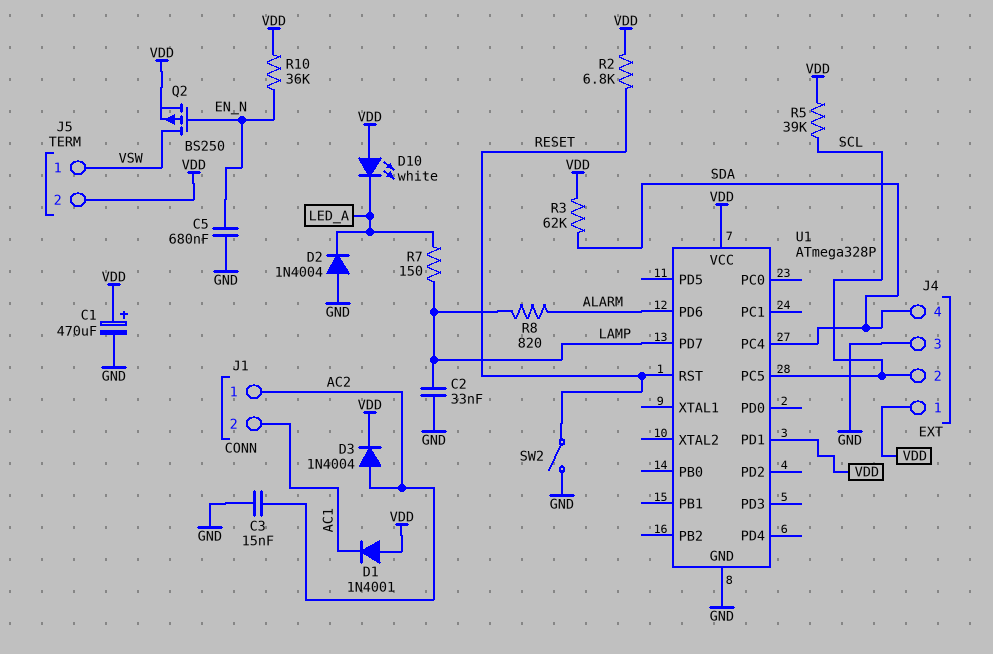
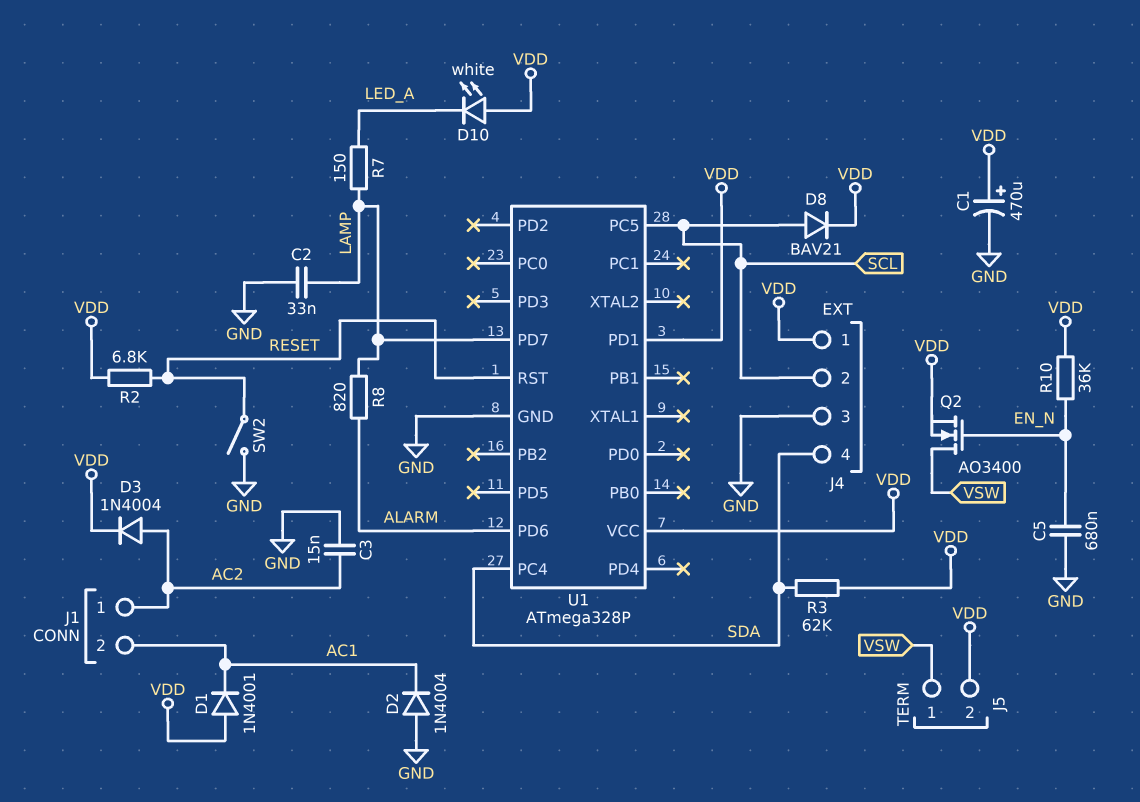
D2: diode 1N4004 (A GND, K LED_A) -> diode 1N4004 (A GND, K AC1)
D8: none -> diode BAV21 (A SCL, K VDD)
Q2: PMOS BS250 (G EN_N, D VSW, S VDD) -> NMOS AO3400 (G EN_N, D VSW, S VDD)
R5: 39k (SCL, VDD) -> none

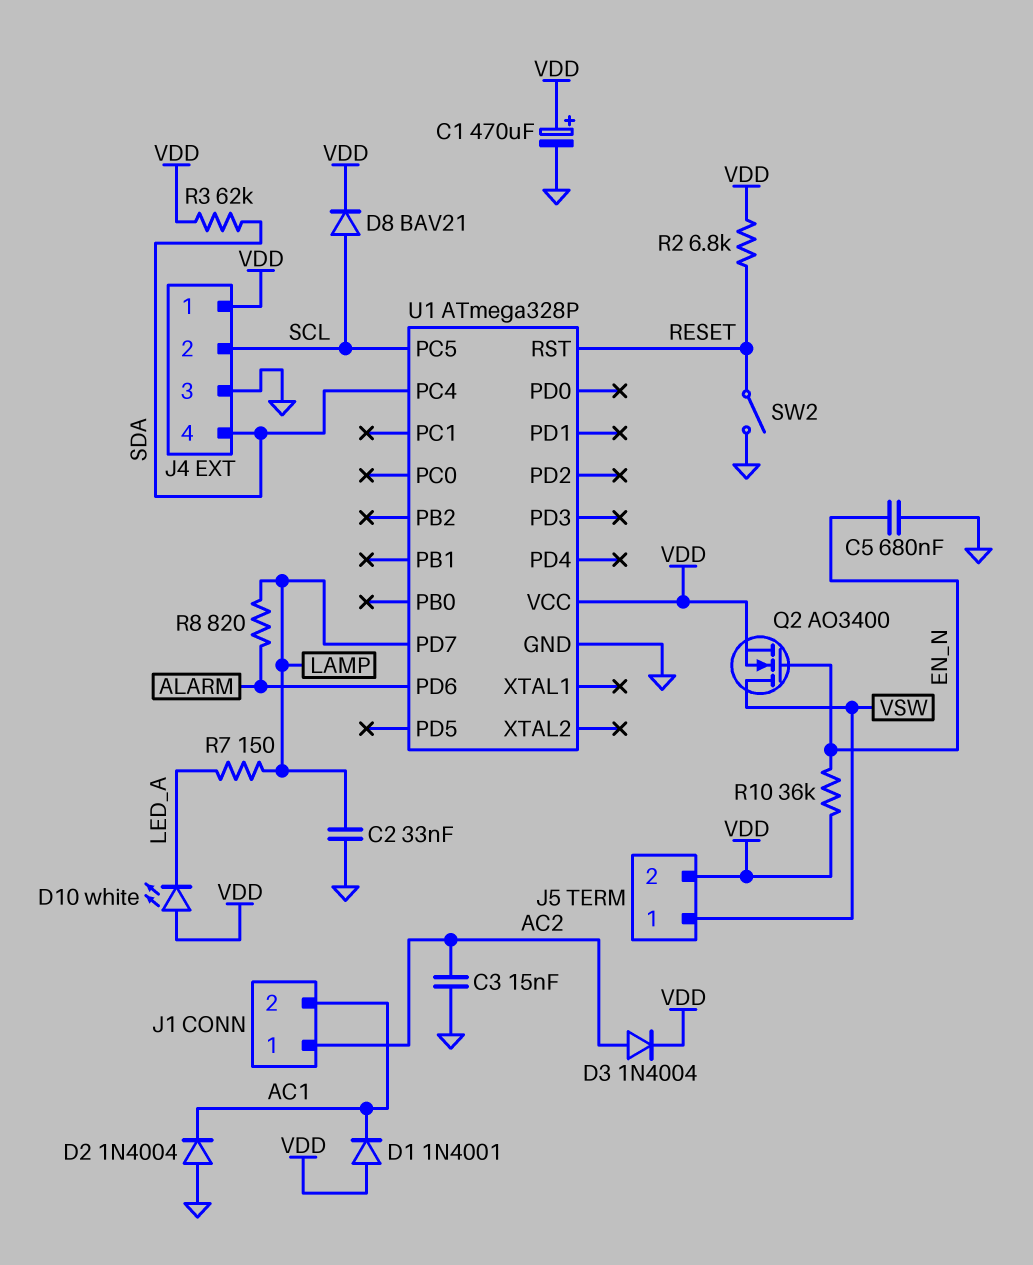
U1 pin PD1: VDD -> none

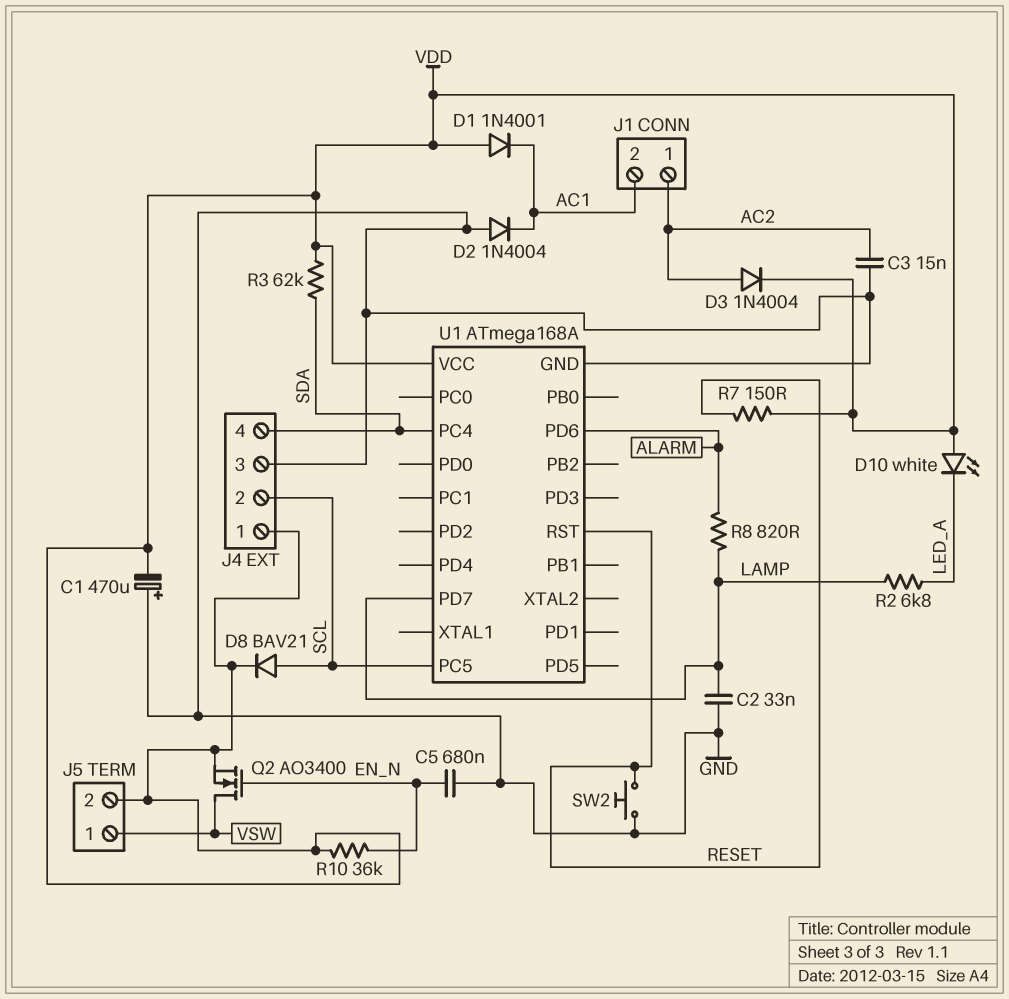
C1: 470uF (plus VDD, minus GND) -> 470uF (plus GND, minus VDD)
R2: 6.8k (RESET, VDD) -> 6.8k (LAMP, LED_A)
R7: 150 (LAMP, LED_A) -> 150 (RESET, VDD)
SW2: switch (GND, RESET) -> button (GND, RESET)
U1: ATmega328P -> ATmega168A

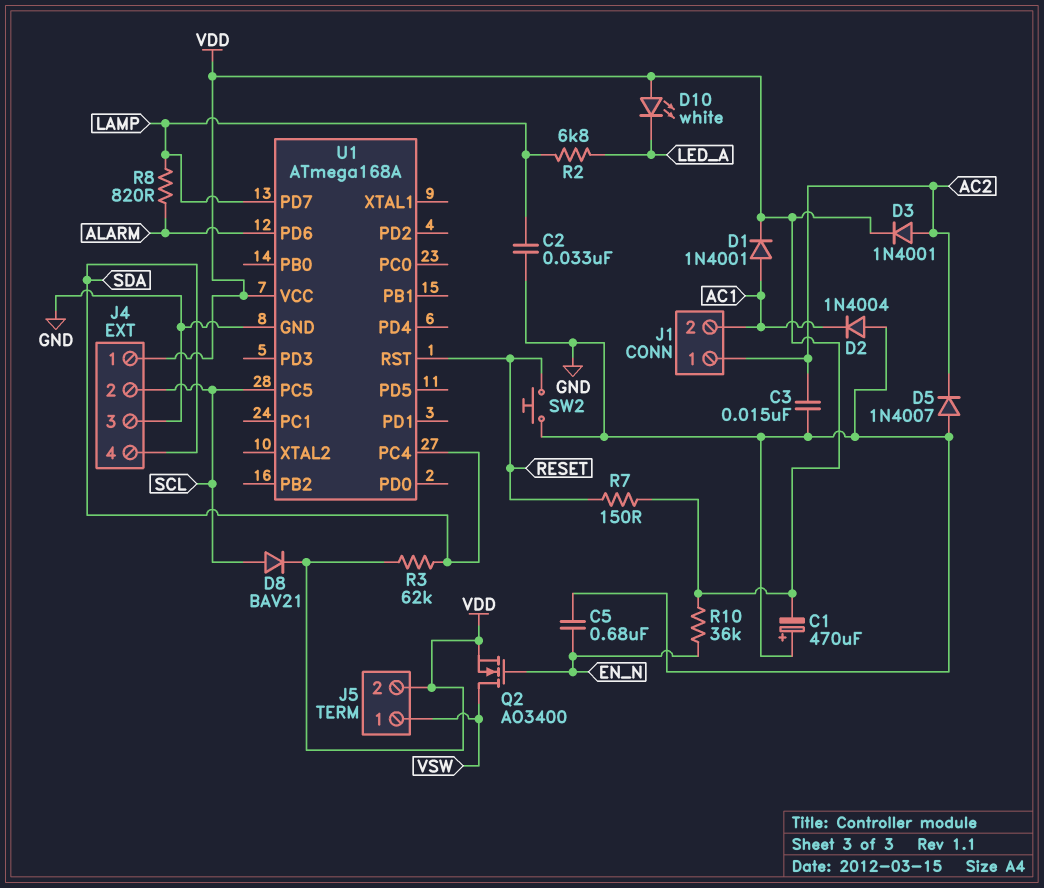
D1: diode 1N4001 (A VDD, K AC1) -> diode 1N4001 (A AC1, K VDD)
D3: diode 1N4004 (A AC2, K VDD) -> diode 1N4001 (A AC2, K VDD)
D5: none -> diode 1N4007 (A GND, K AC2)

